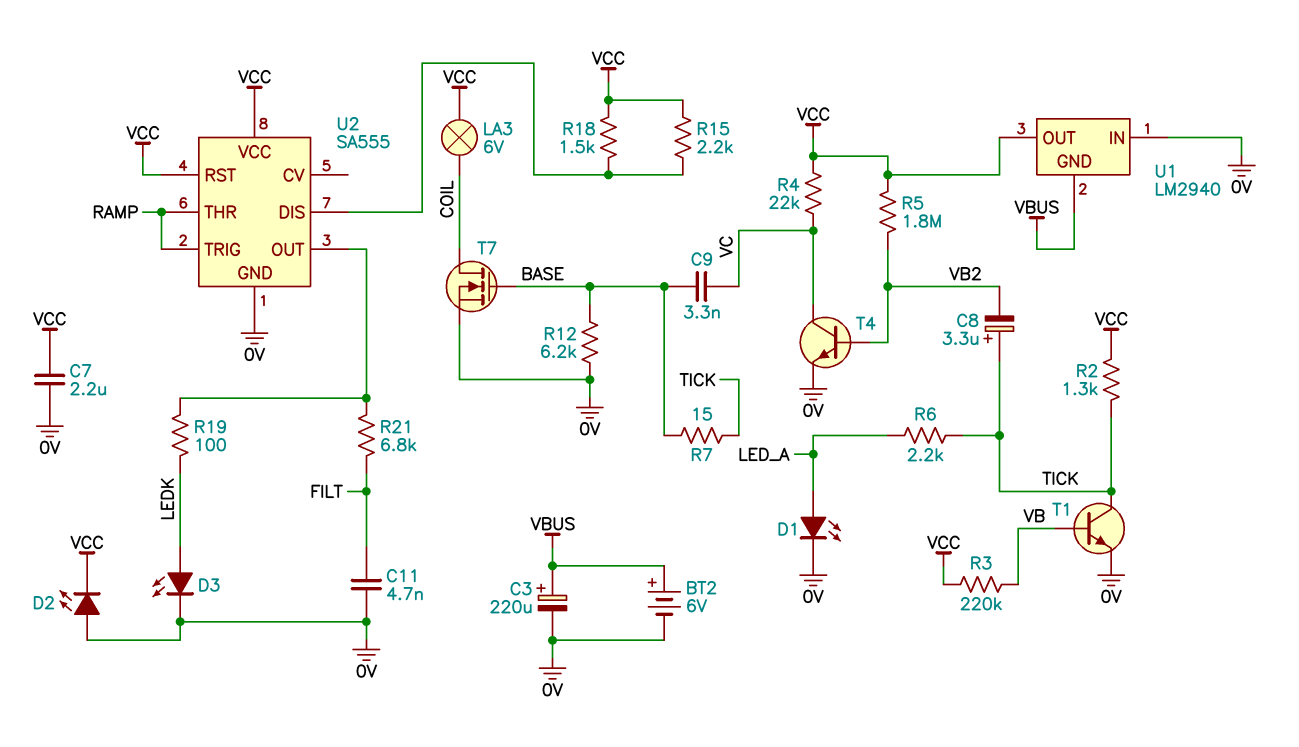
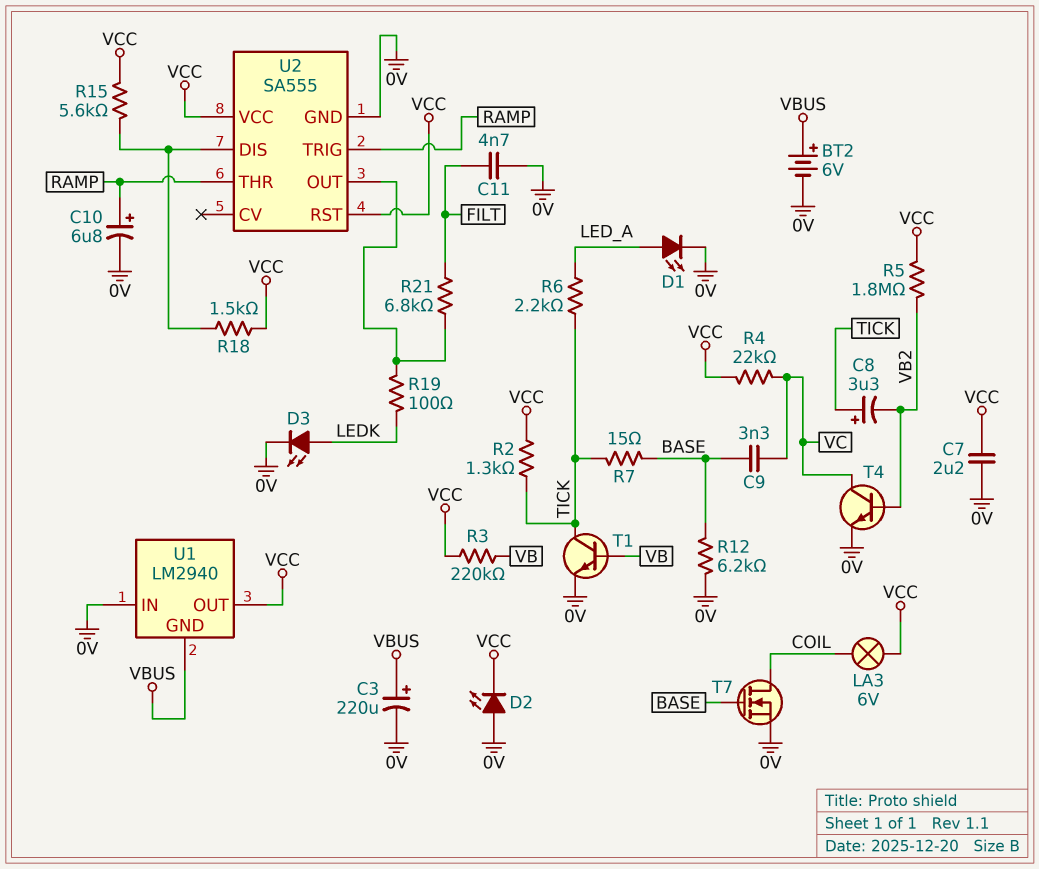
C10: none -> 6.8uF (plus RAMP, minus 0V)
R15: 2.2k (U2/DIS, VCC) -> 5.6k (U2/DIS, VCC)

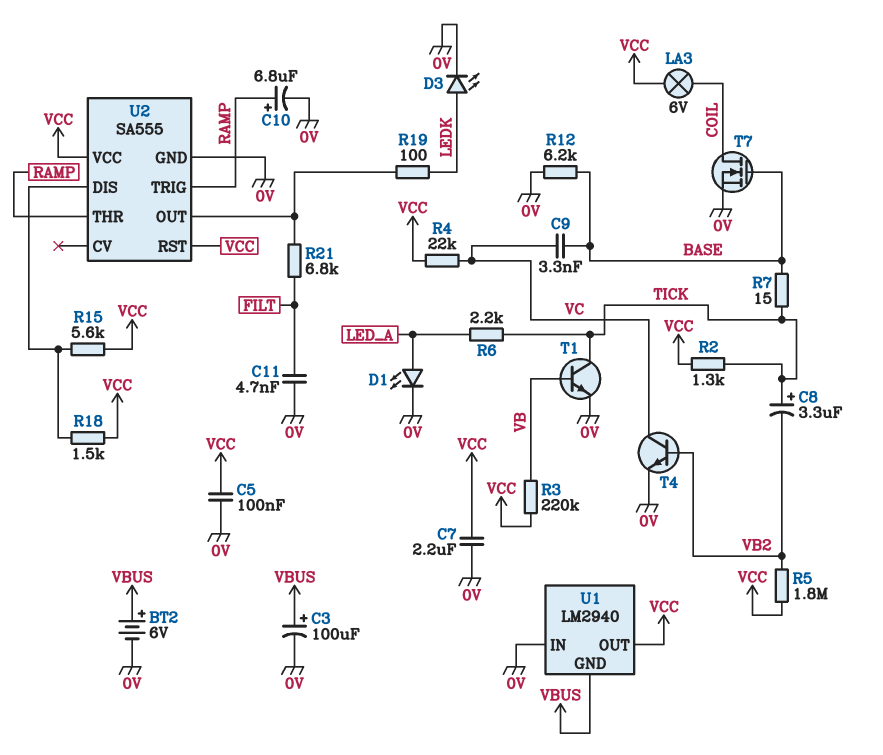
C3: 220uF (plus VBUS, minus 0V) -> 100uF (plus VBUS, minus 0V)
C5: none -> 100nF (0V, VCC)
D2: LED (A 0V, K VCC) -> none

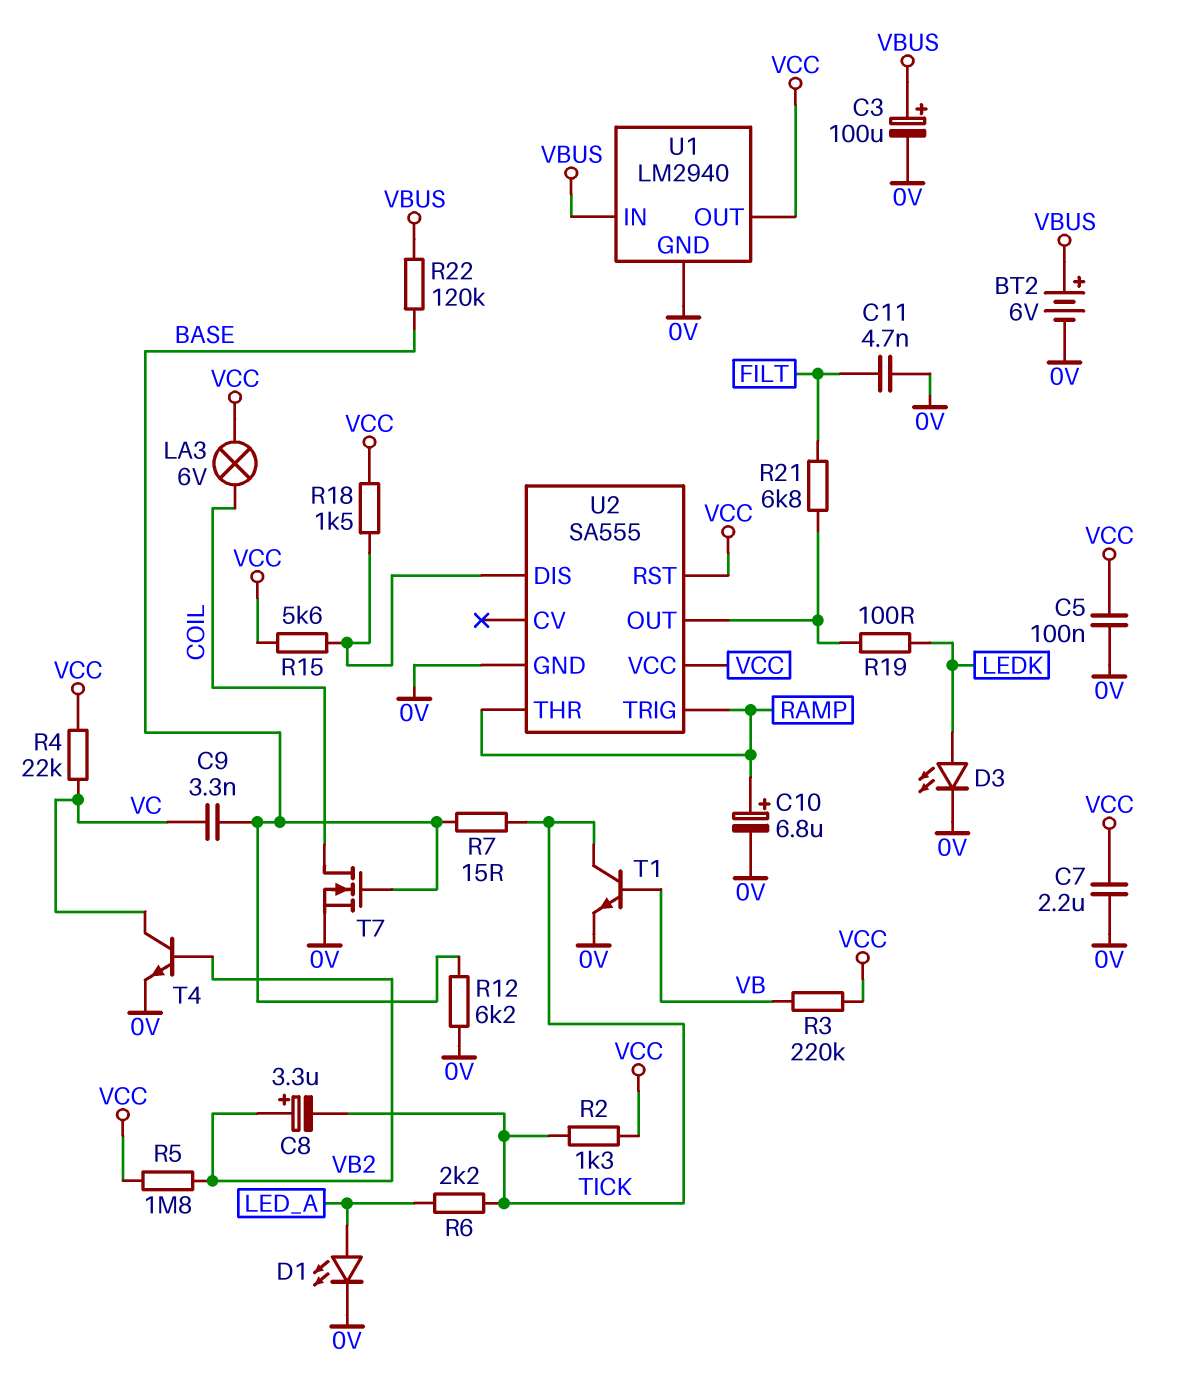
C8: 3.3uF (plus TICK, minus VB2) -> 3.3uF (plus VB2, minus TICK)
R22: none -> 120k (BASE, VBUS)
U1 pin GND: VBUS -> 0V
U1 pin IN: 0V -> VBUS

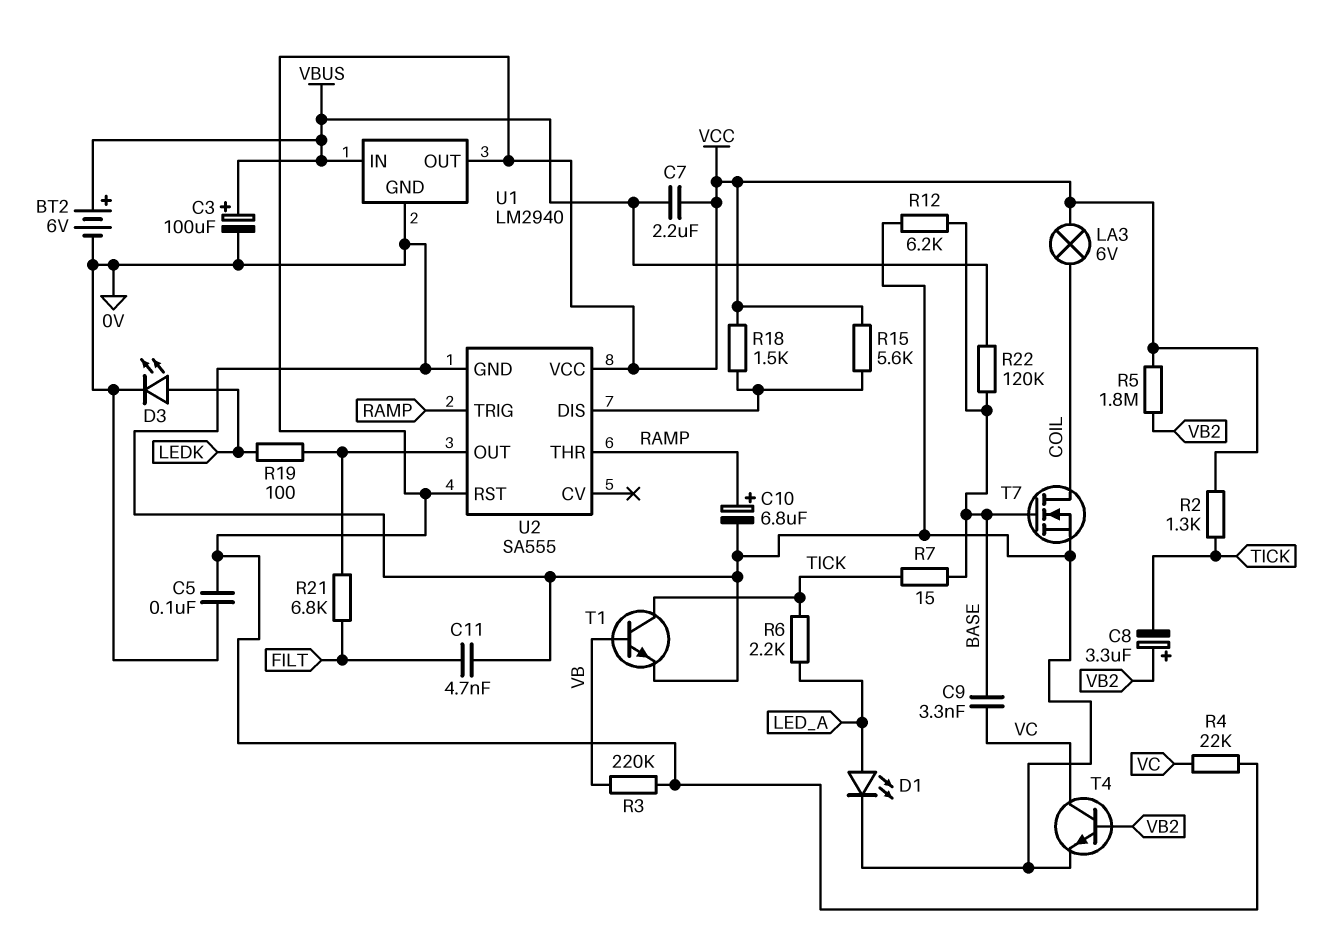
C7: 2.2uF (0V, VCC) -> 2.2uF (VBUS, VCC)

